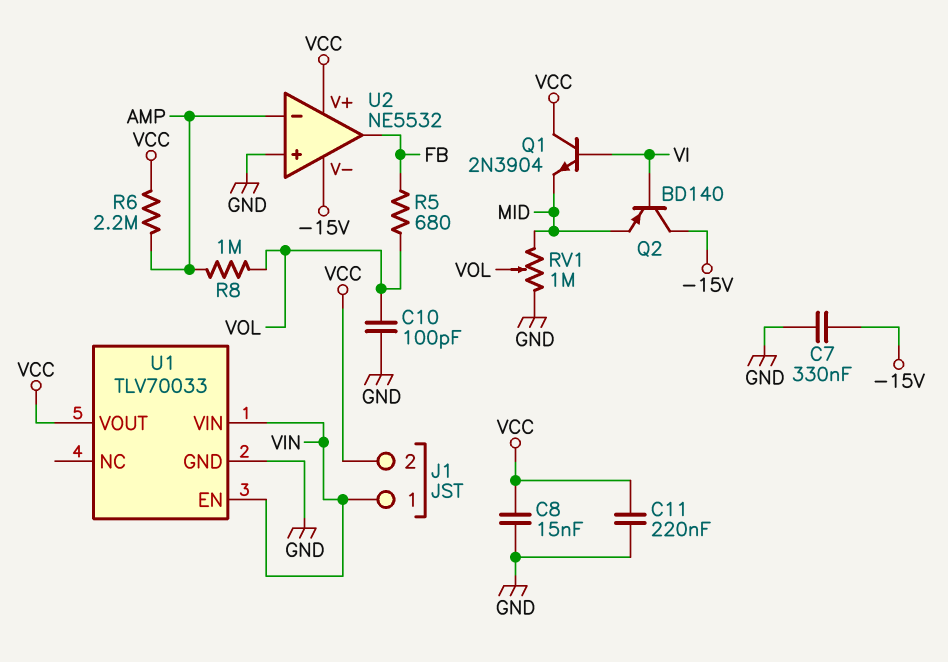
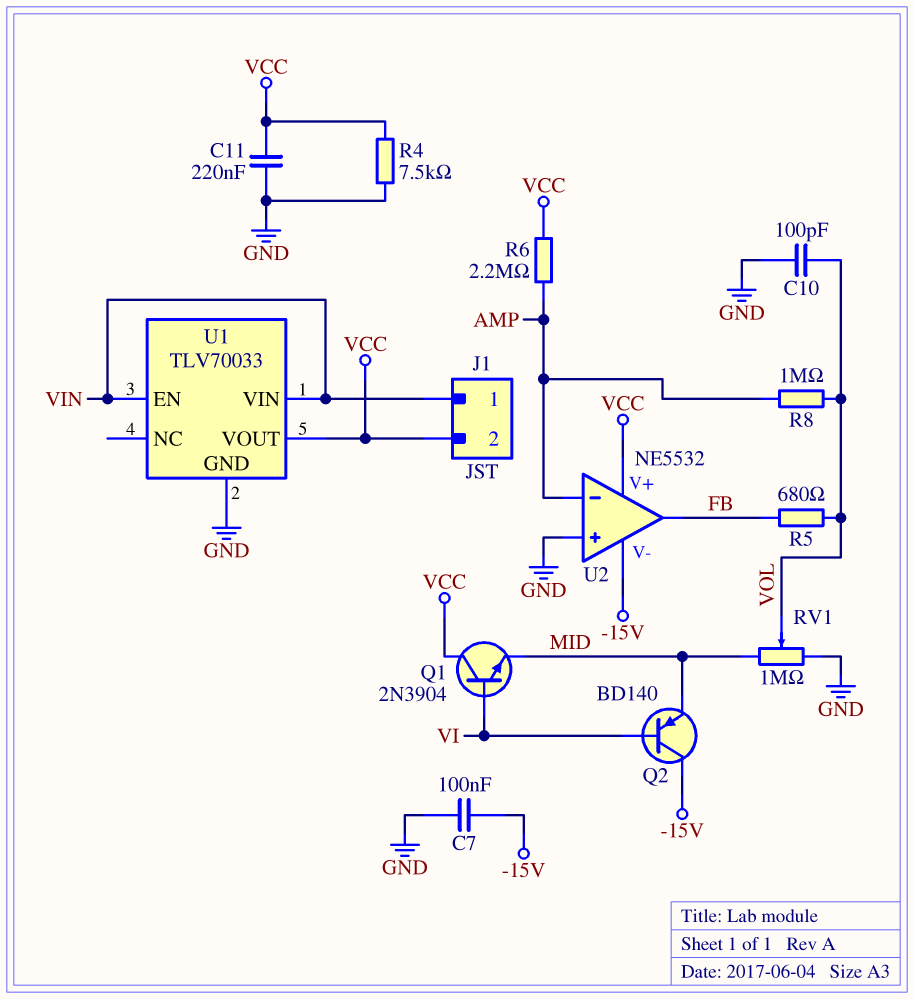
C7: 330nF (-15V, GND) -> 100nF (-15V, GND)
C8: 15nF (GND, VCC) -> none
R4: none -> 7.5k (GND, VCC)

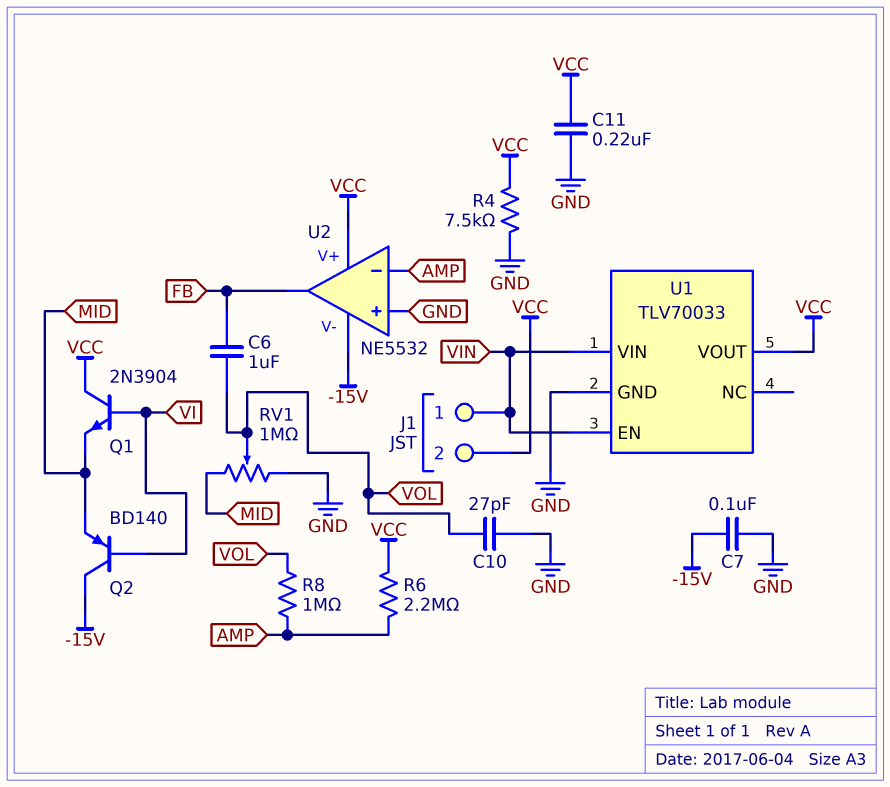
C6: none -> 1uF (FB, VOL)
C10: 100pF (GND, VOL) -> 27pF (GND, VOL)
R5: 680 (FB, VOL) -> none

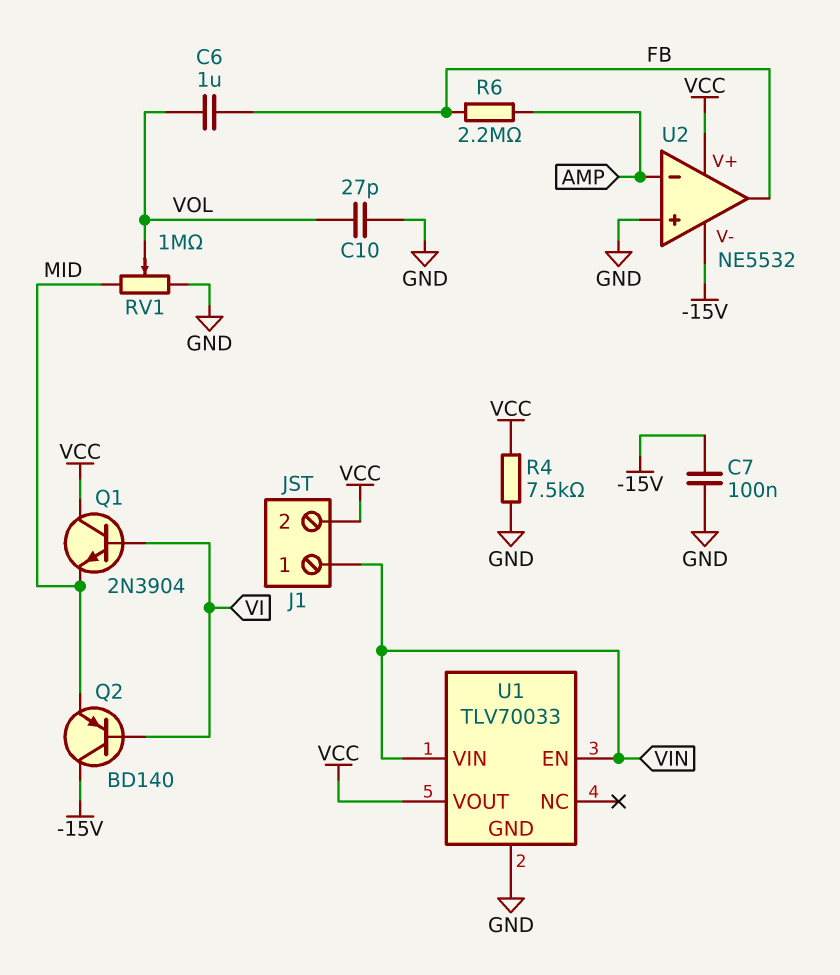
C11: 220nF (GND, VCC) -> none
R6: 2.2M (AMP, VCC) -> 2.2M (AMP, FB)
R8: 1M (AMP, VOL) -> none

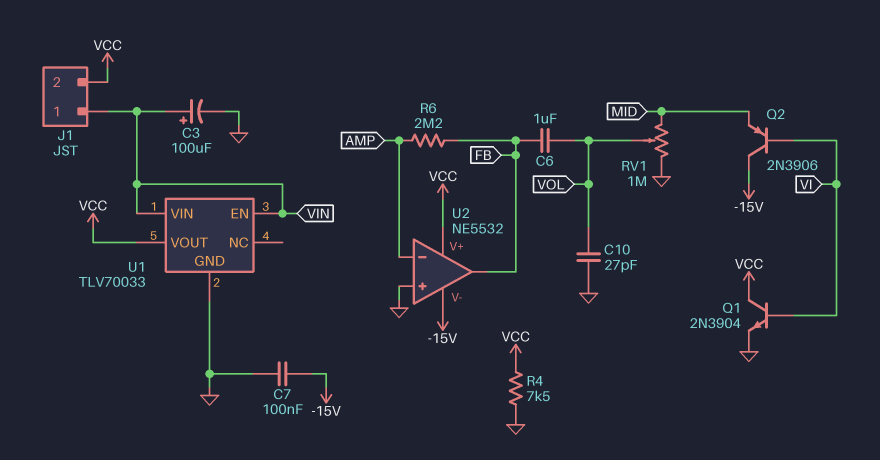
C3: none -> 100uF (plus VIN, minus GND)
Q1: NPN 2N3904 (B VI, C VCC, E MID) -> NPN 2N3904 (B VI, C VCC, E GND)
Q2: PNP BD140 (B VI, C -15V, E MID) -> PNP 2N3906 (B VI, C -15V, E MID)

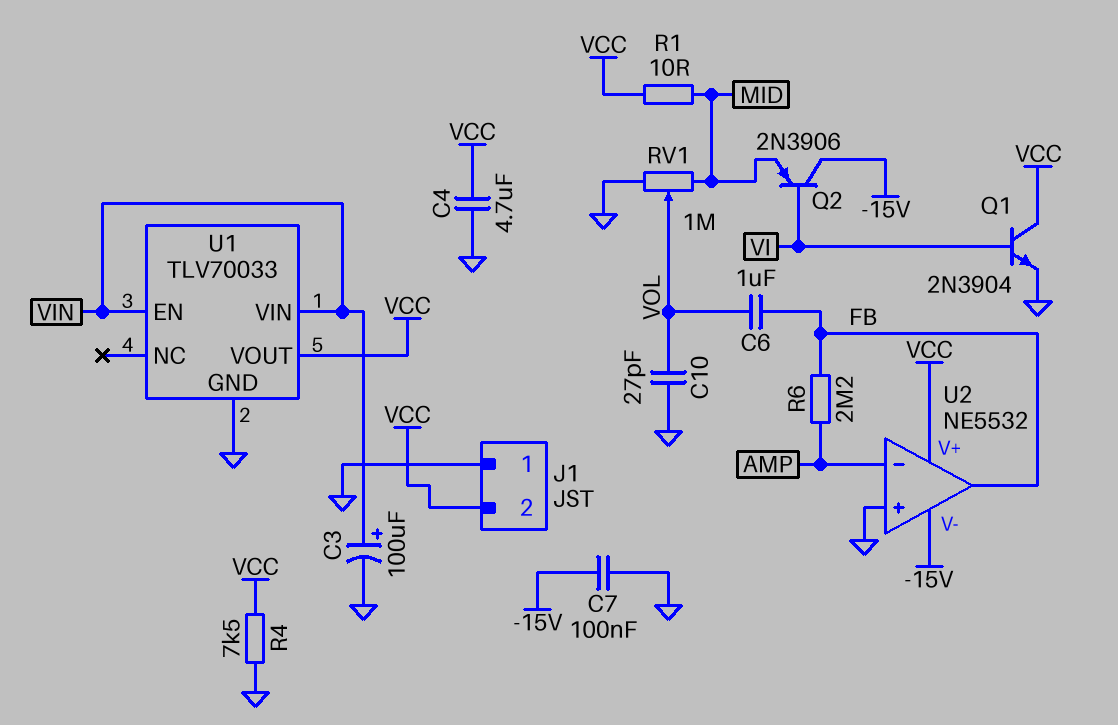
C4: none -> 4.7uF (GND, VCC)
J1 pin 1: VIN -> GND
R1: none -> 10 (MID, VCC)

